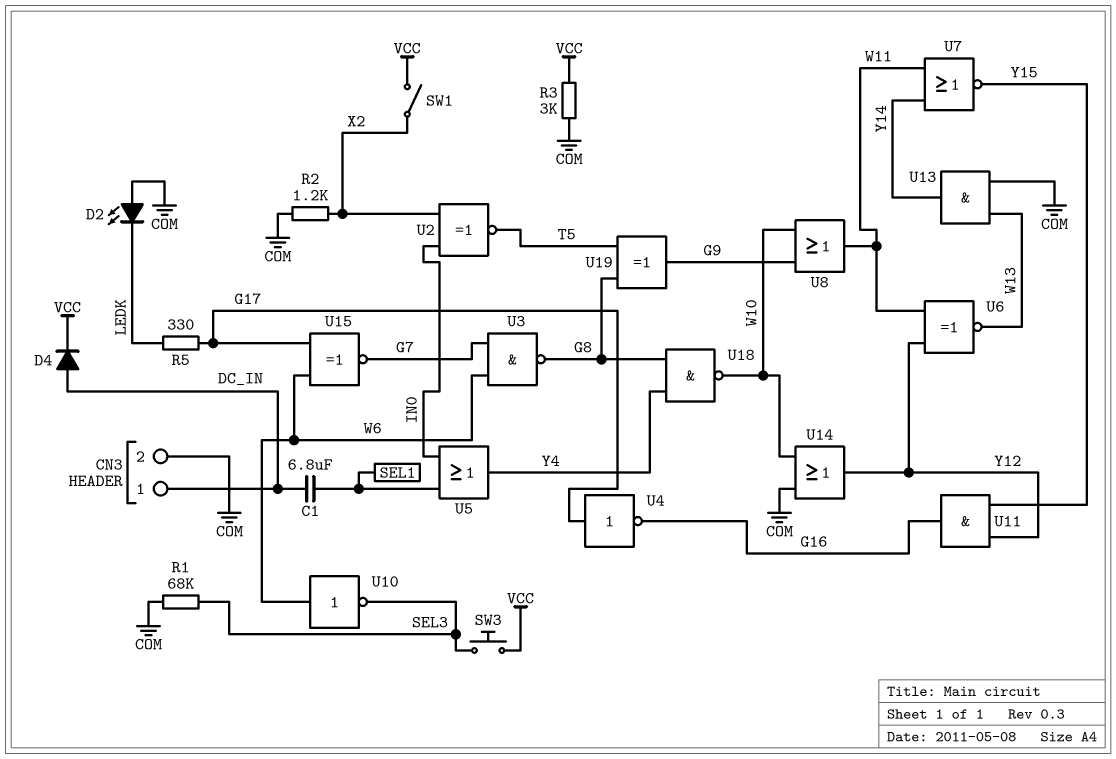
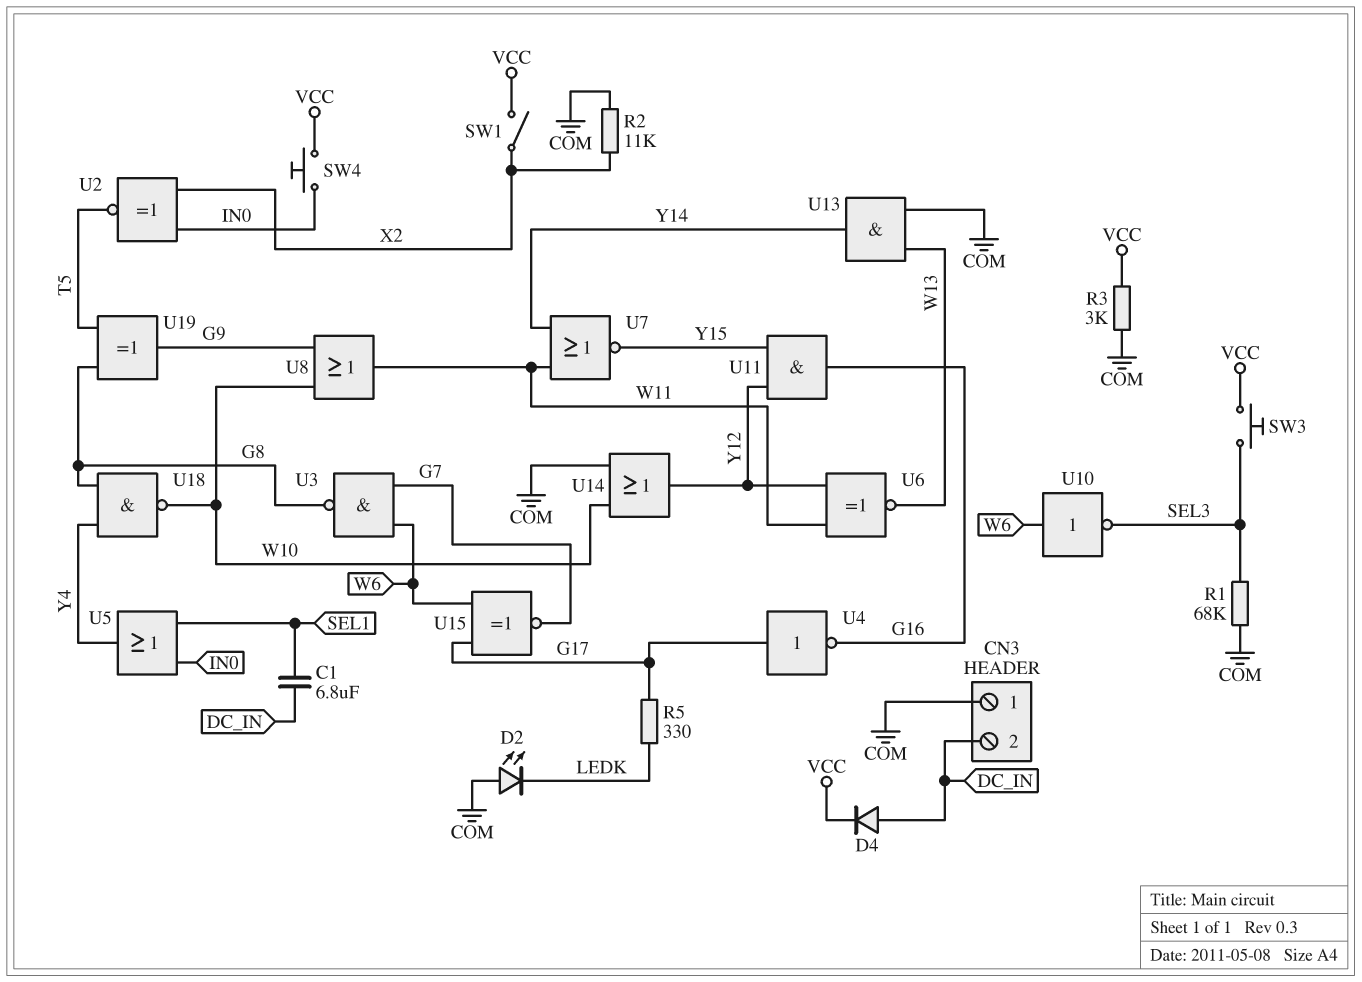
CN3 pin 1: DC_IN -> COM
CN3 pin 2: COM -> DC_IN
R2: 1.2k (COM, X2) -> 11k (COM, X2)
SW4: none -> button (IN0, VCC)

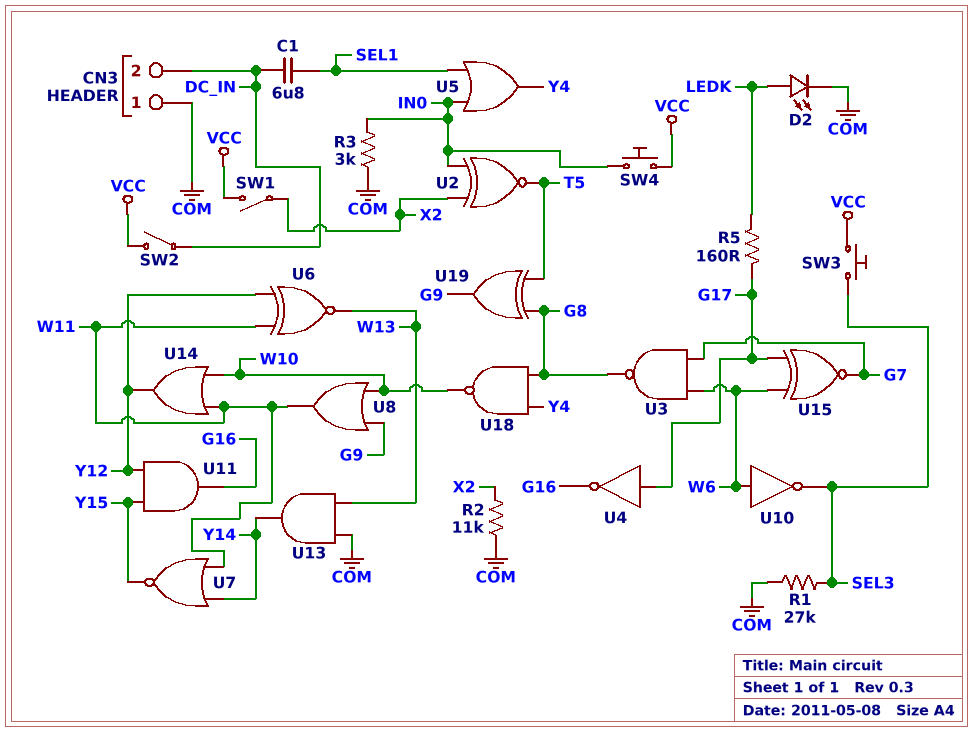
D2: LED (A COM, K LEDK) -> LED (A LEDK, K COM)
D4: diode (A DC_IN, K VCC) -> none
R1: 68k (COM, SEL3) -> 27k (COM, SEL3)
R3: 3k (COM, VCC) -> 3k (COM, IN0)
R5: 330 (G17, LEDK) -> 160 (G17, LEDK)
SW2: none -> switch (DC_IN, VCC)
U14: OR (in COM, in W10, out Y12) -> OR (in W10, in W11, out Y12)

